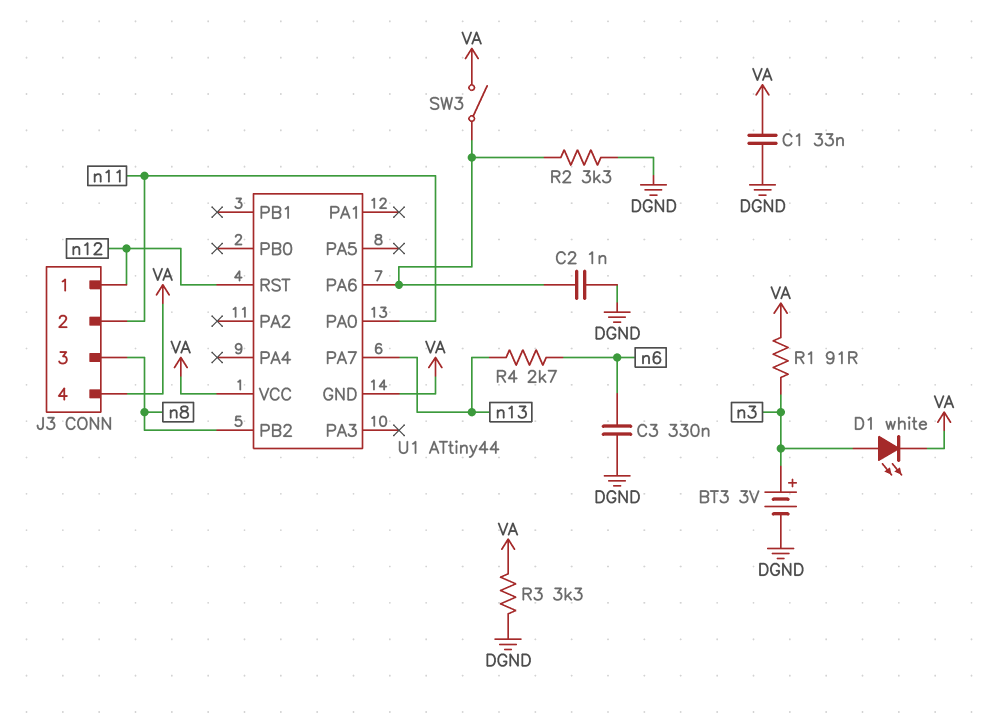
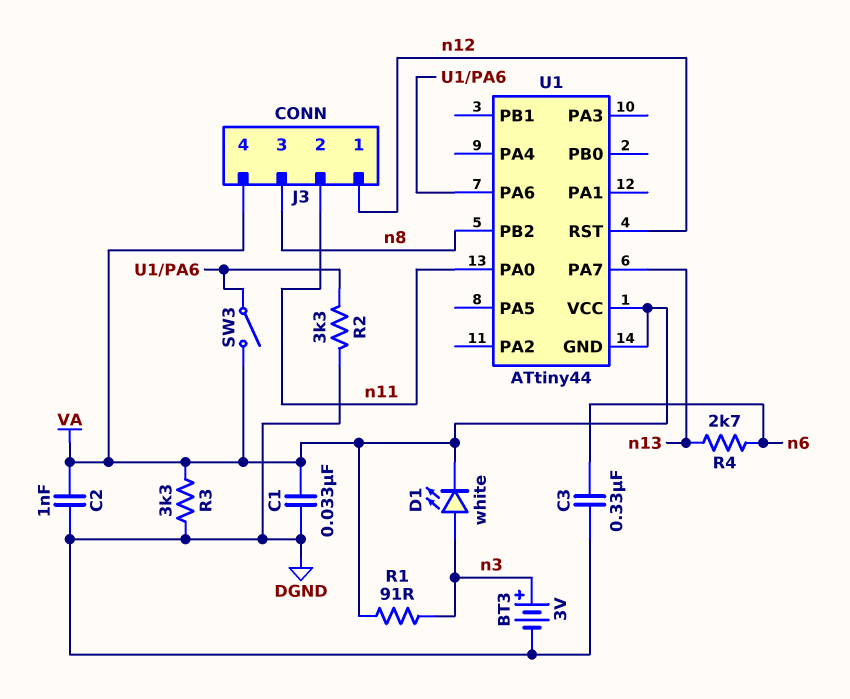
C2: 1nF (DGND, U1/PA6) -> 1nF (DGND, VA)

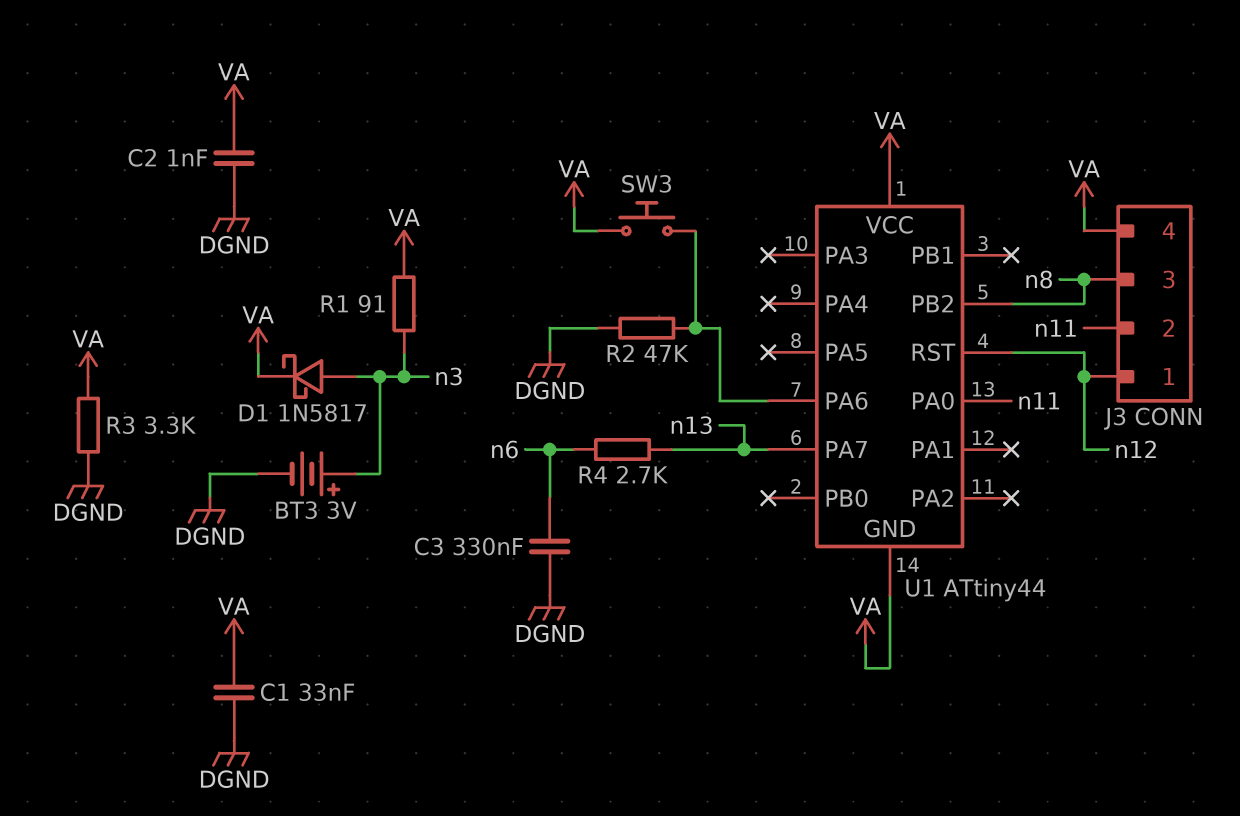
D1: LED white (A n3, K VA) -> schottky 1N5817 (A n3, K VA)
R2: 3.3k (DGND, U1/PA6) -> 47k (DGND, U1/PA6)
SW3: switch (U1/PA6, VA) -> button (U1/PA6, VA)

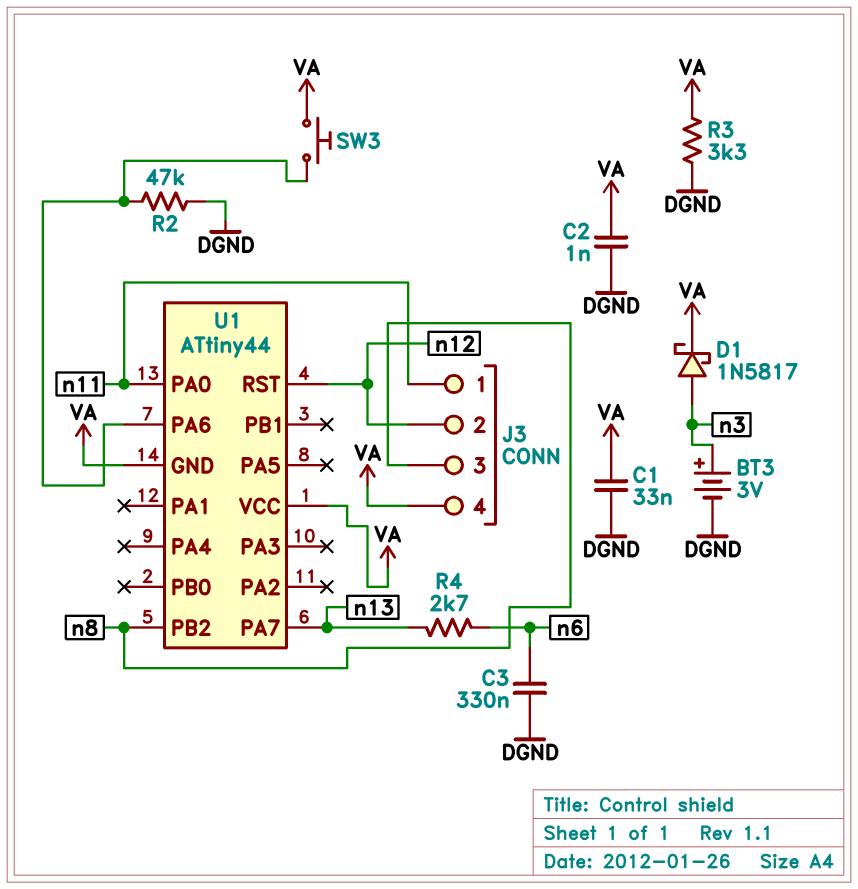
J3 pin 1: n12 -> n11
J3 pin 2: n11 -> n12
R1: 91 (VA, n3) -> none

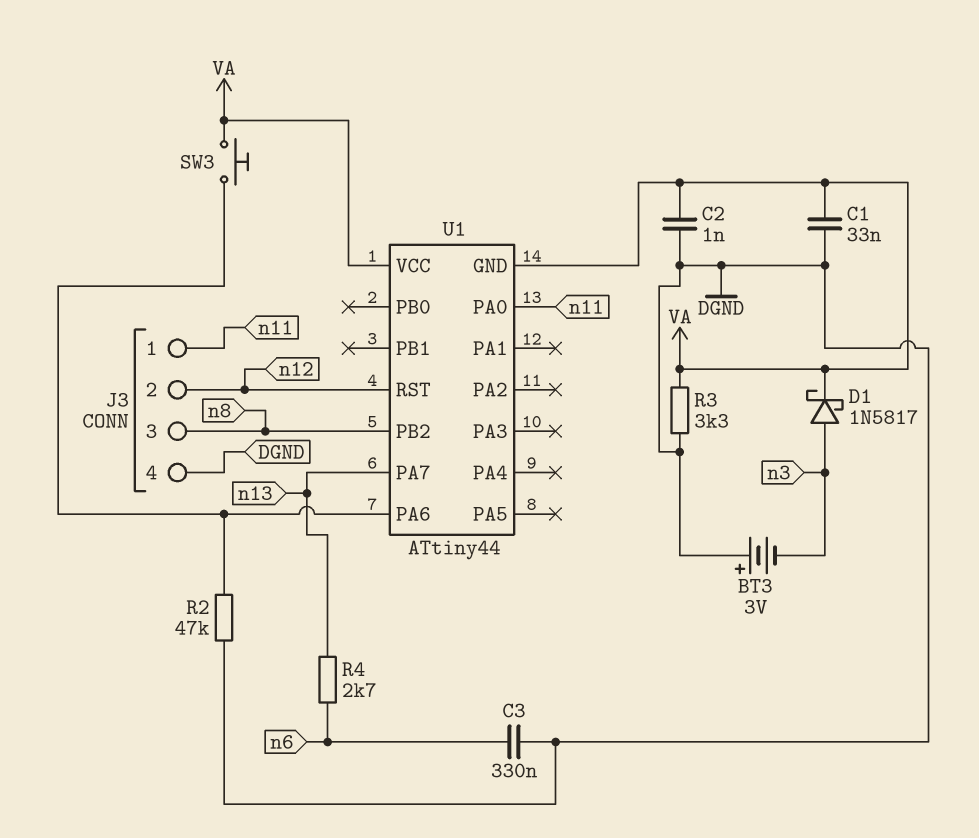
BT3: 3V (plus n3, minus DGND) -> 3V (plus DGND, minus n3)
J3 pin 4: VA -> DGND

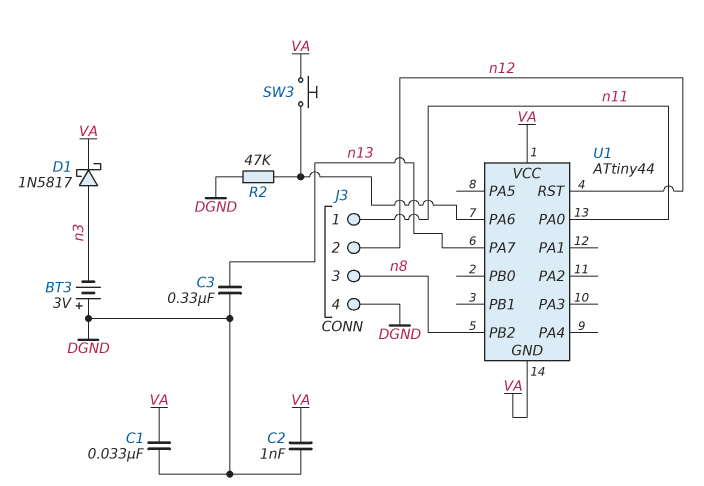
C3: 330nF (DGND, n6) -> 330nF (DGND, n13)
R3: 3.3k (DGND, VA) -> none
R4: 2.7k (n6, n13) -> none

